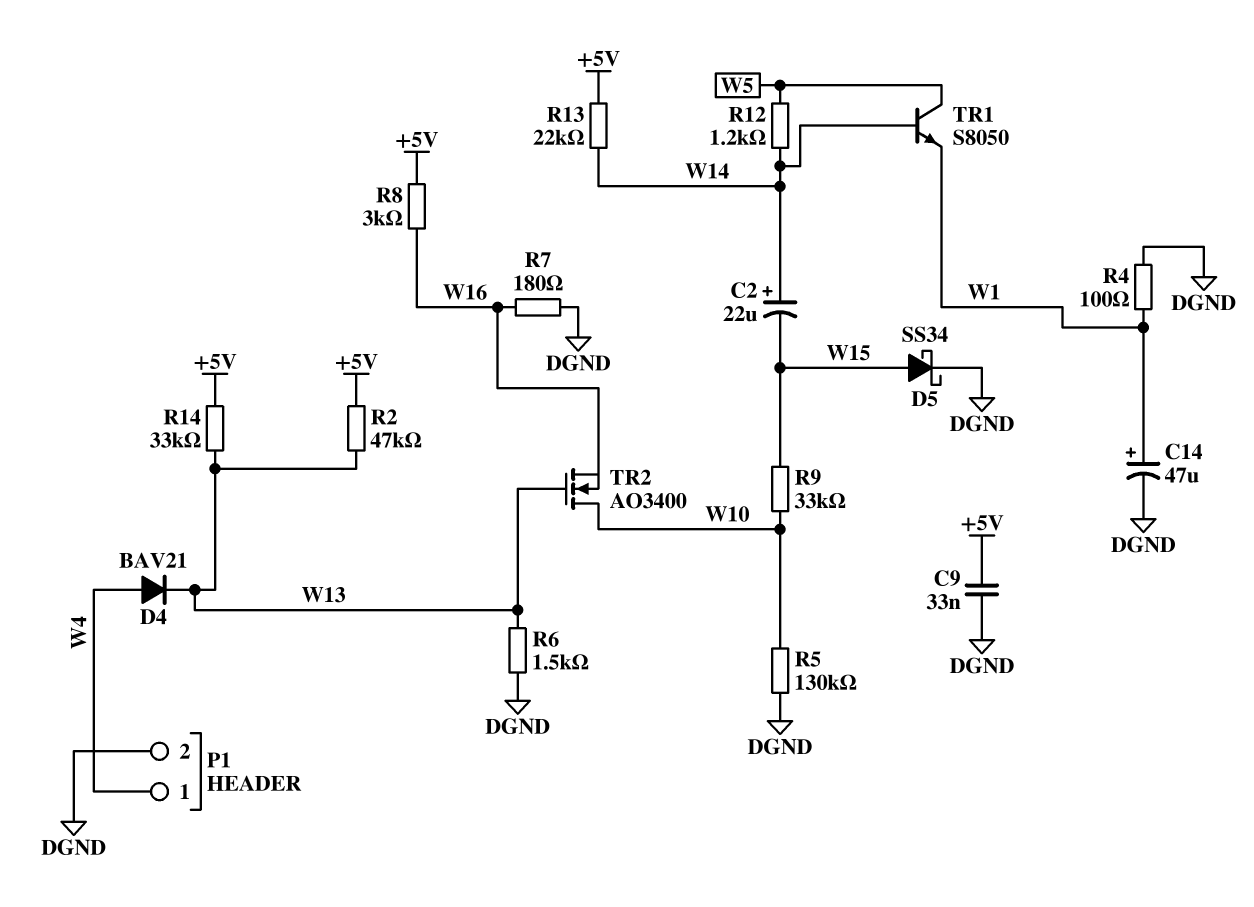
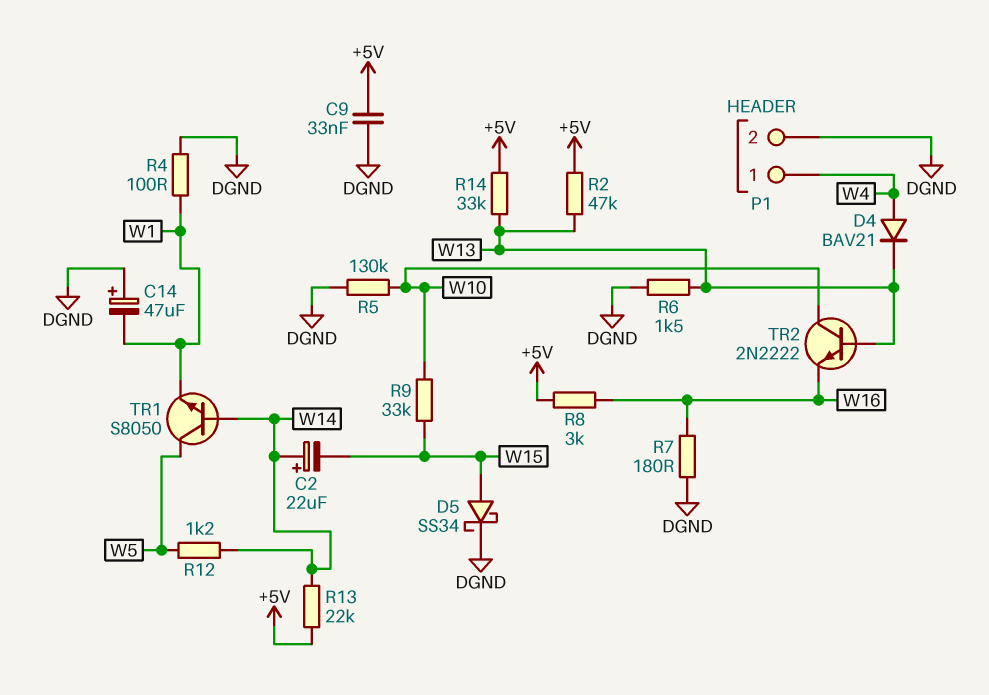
C14: 47uF (plus W1, minus DGND) -> 47uF (plus DGND, minus W1)
TR2: NMOS AO3400 (G W13, D W10, S W16) -> NPN 2N2222 (B W13, C W10, E W16)

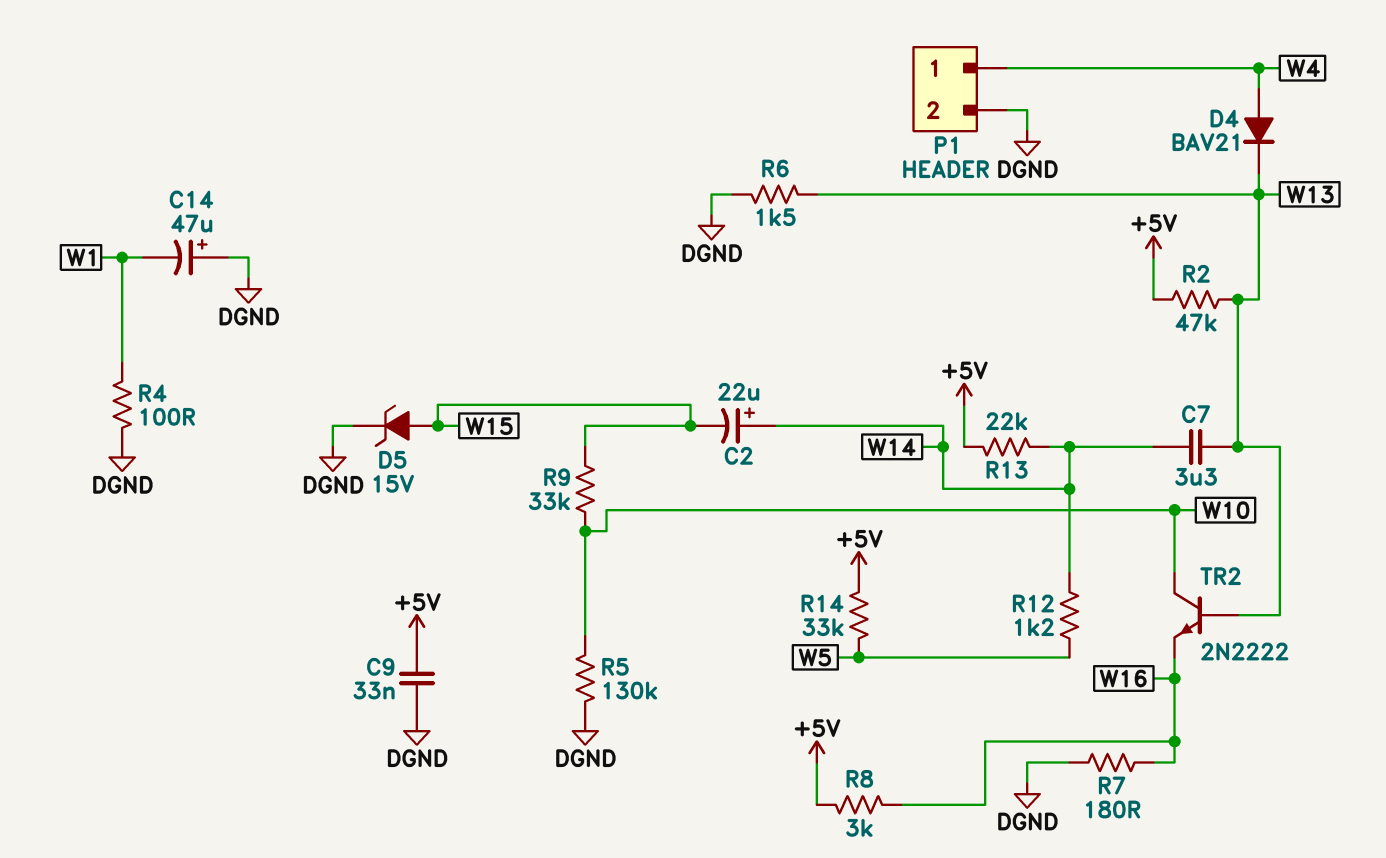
C7: none -> 3.3uF (W13, W14)
D5: schottky SS34 (A W15, K DGND) -> zener 15V (A W15, K DGND)
R14: 33k (+5V, W13) -> 33k (+5V, W5)
TR1: NPN S8050 (B W14, C W5, E W1) -> none

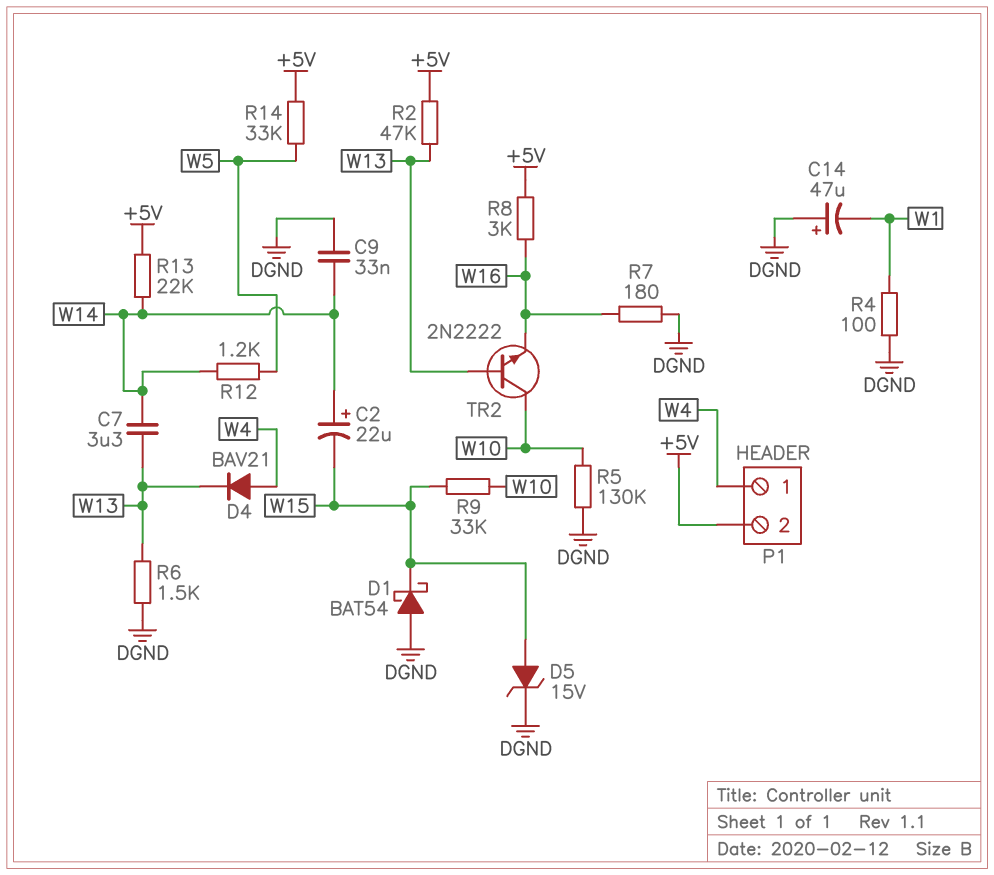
C9: 33nF (+5V, DGND) -> 33nF (DGND, W14)
D1: none -> schottky BAT54 (A DGND, K W15)
P1 pin 2: DGND -> +5V

